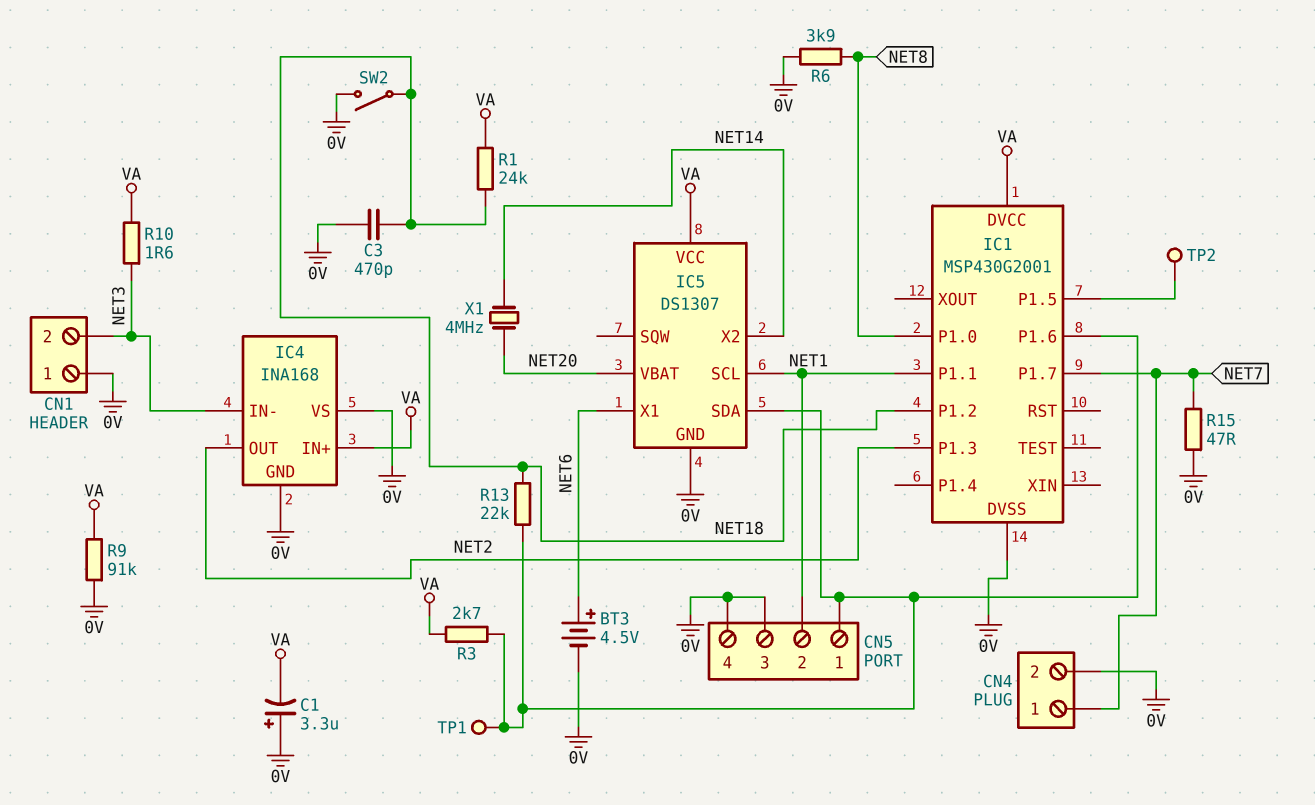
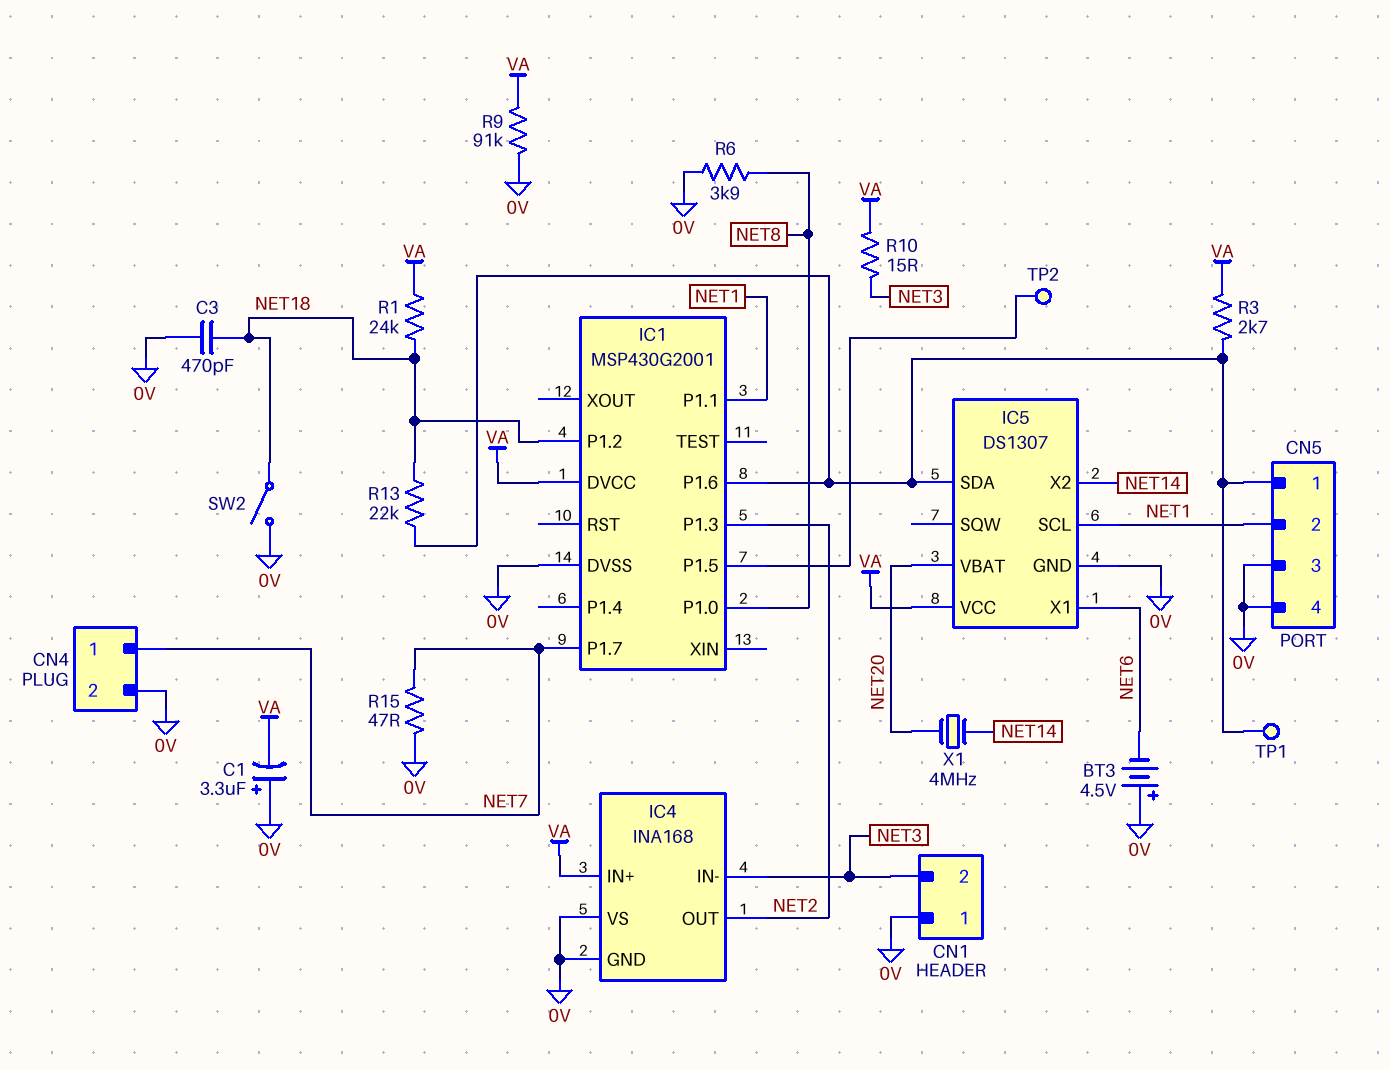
BT3: 4.5V (plus NET6, minus 0V) -> 4.5V (plus 0V, minus NET6)
R10: 1.6 (NET3, VA) -> 15 (NET3, VA)

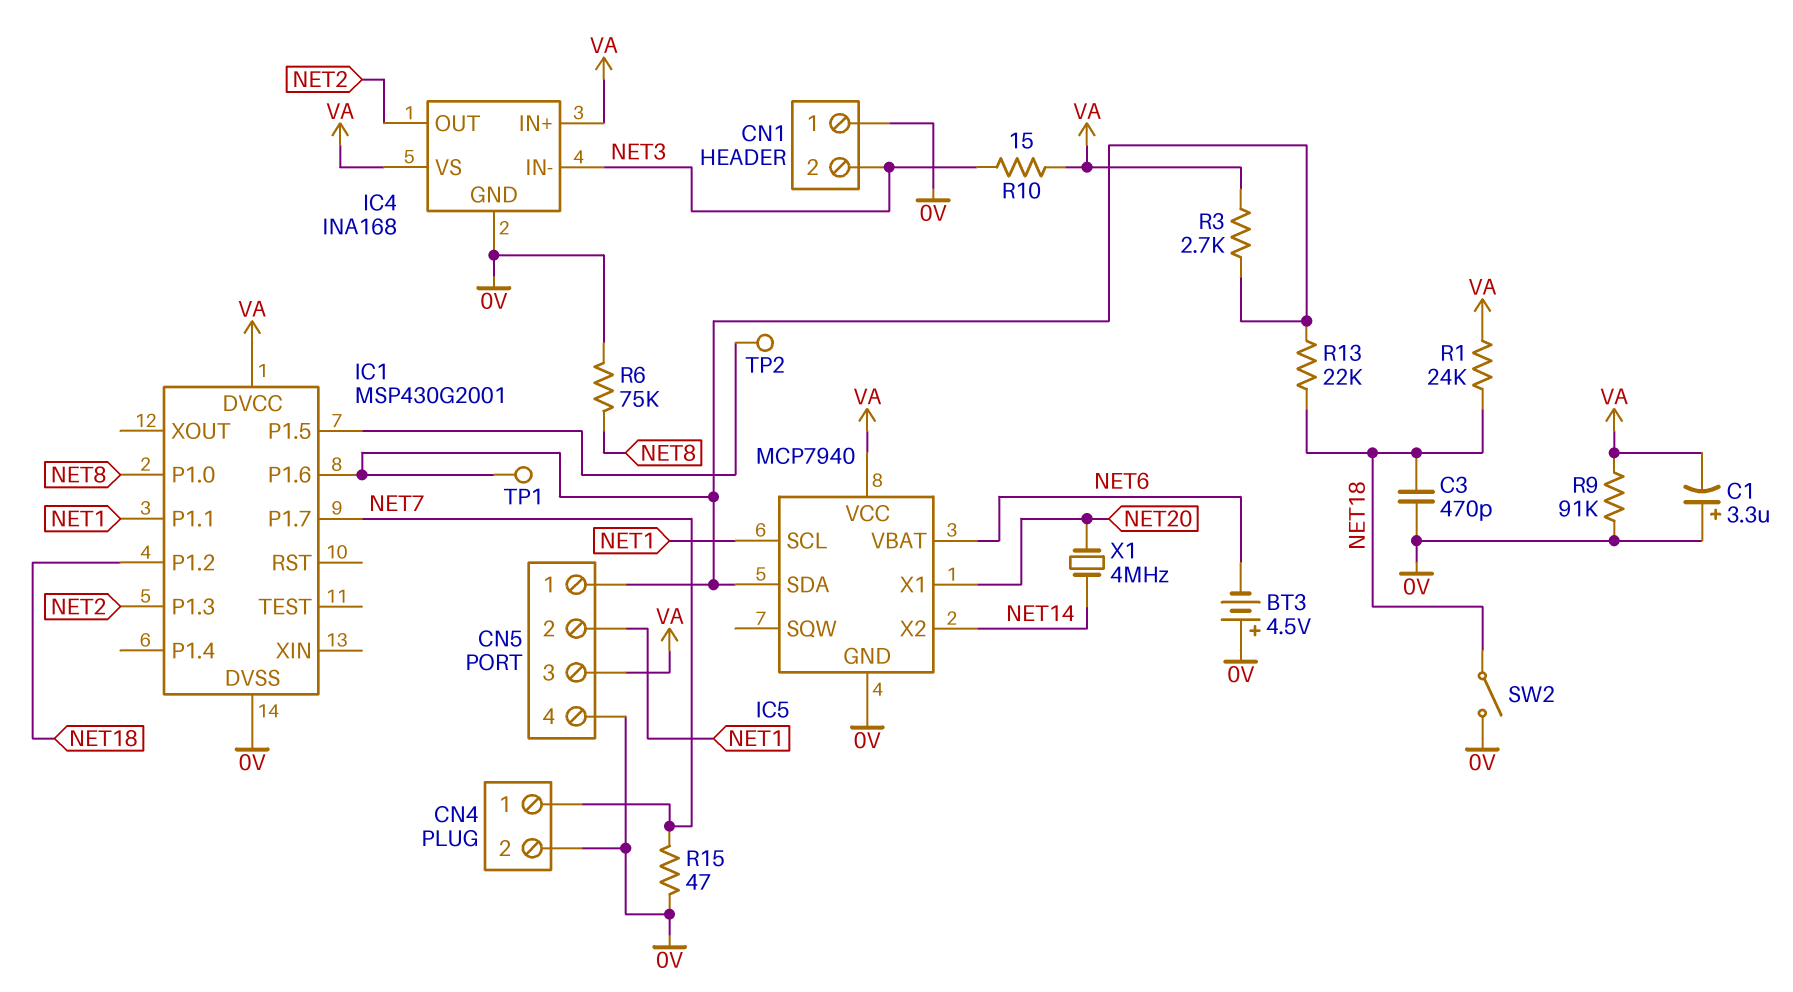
CN5 pin 3: 0V -> VA
IC4 pin VS: 0V -> VA
IC5: DS1307 -> MCP7940
IC5 pin VBAT: NET20 -> NET6
IC5 pin X1: NET6 -> NET20
R6: 3.9k (0V, NET8) -> 75k (0V, NET8)

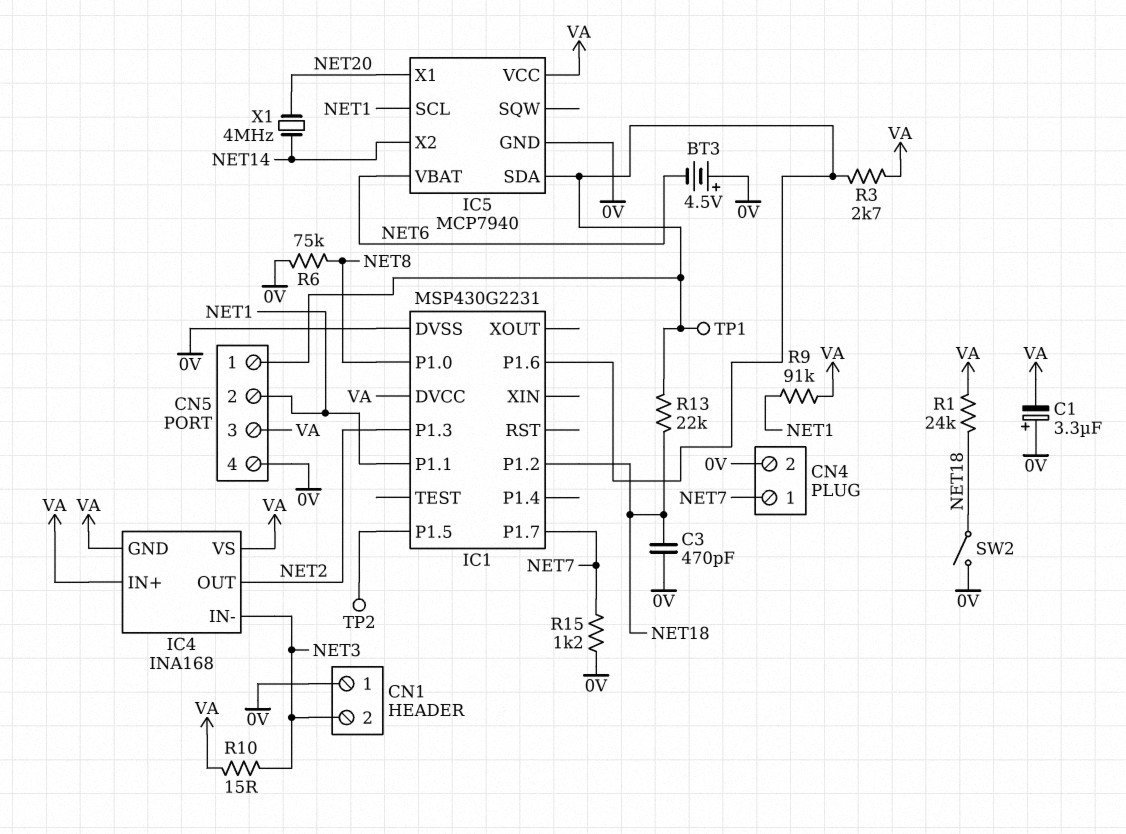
IC1: MSP430G2001 -> MSP430G2231
IC4 pin GND: 0V -> VA
R9: 91k (0V, VA) -> 91k (NET1, VA)
R15: 47 (0V, NET7) -> 1.2k (0V, NET7)

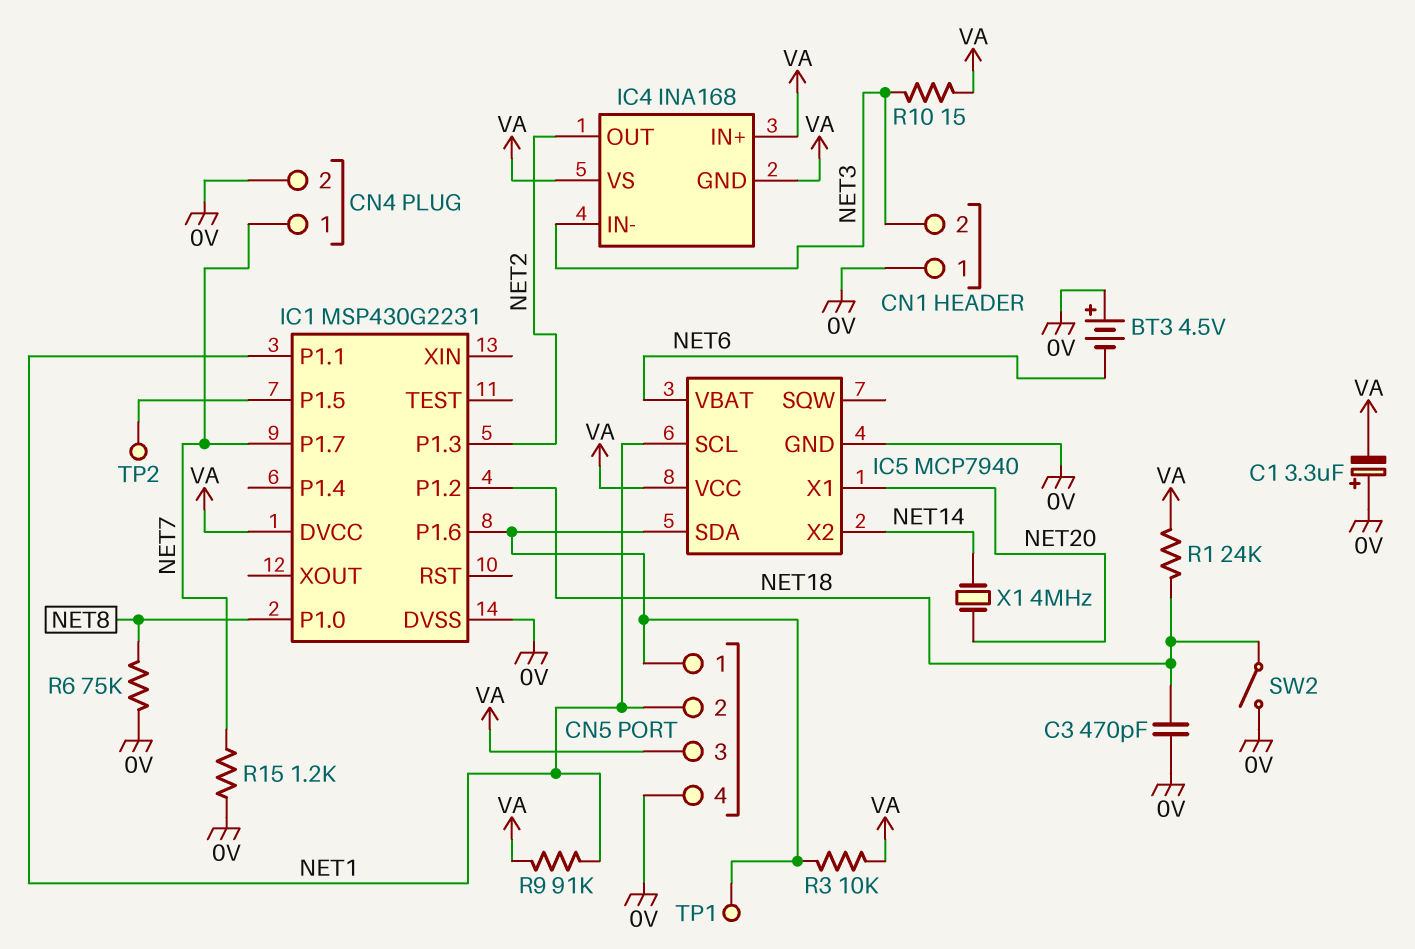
R3: 2.7k (CN5/1, VA) -> 10k (CN5/1, VA)
R13: 22k (CN5/1, NET18) -> none

